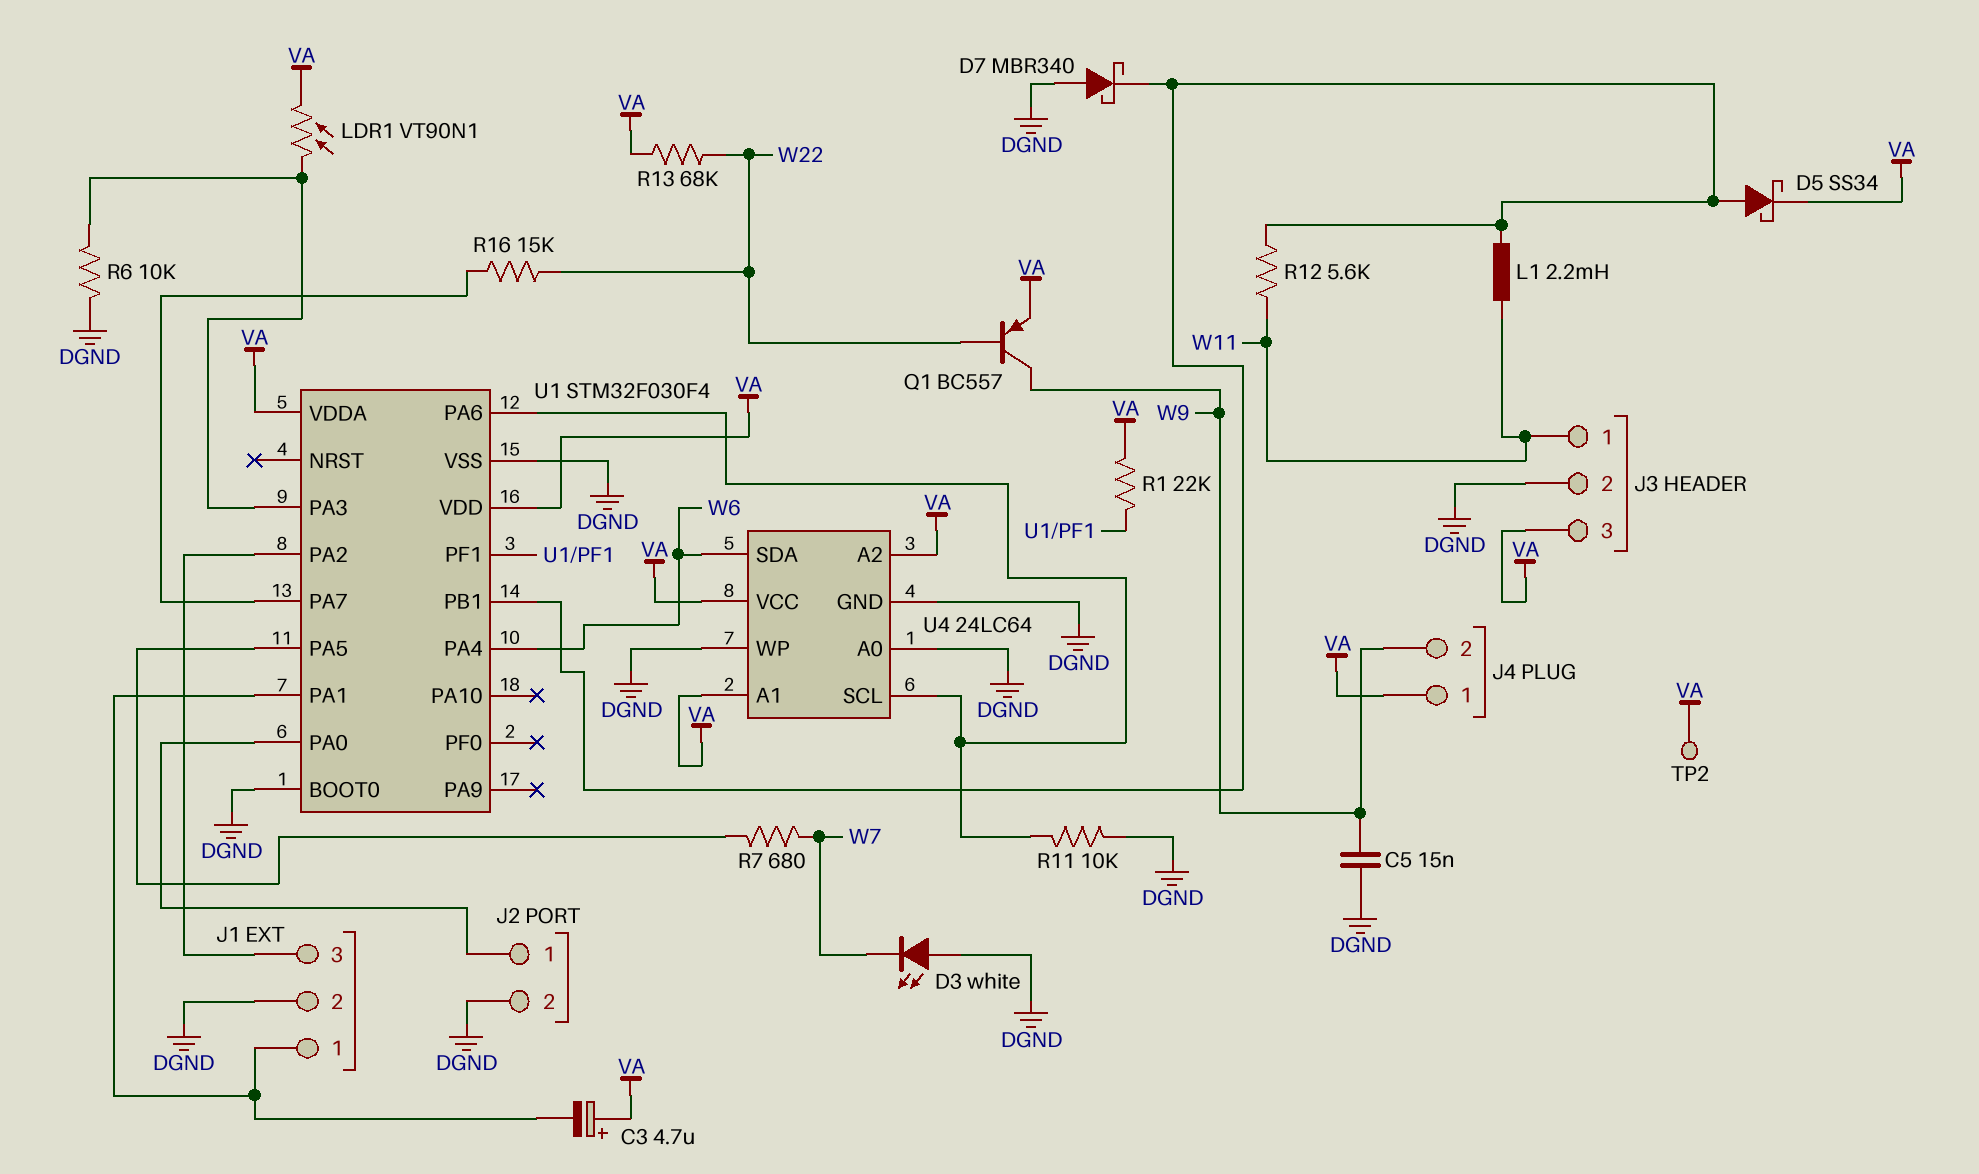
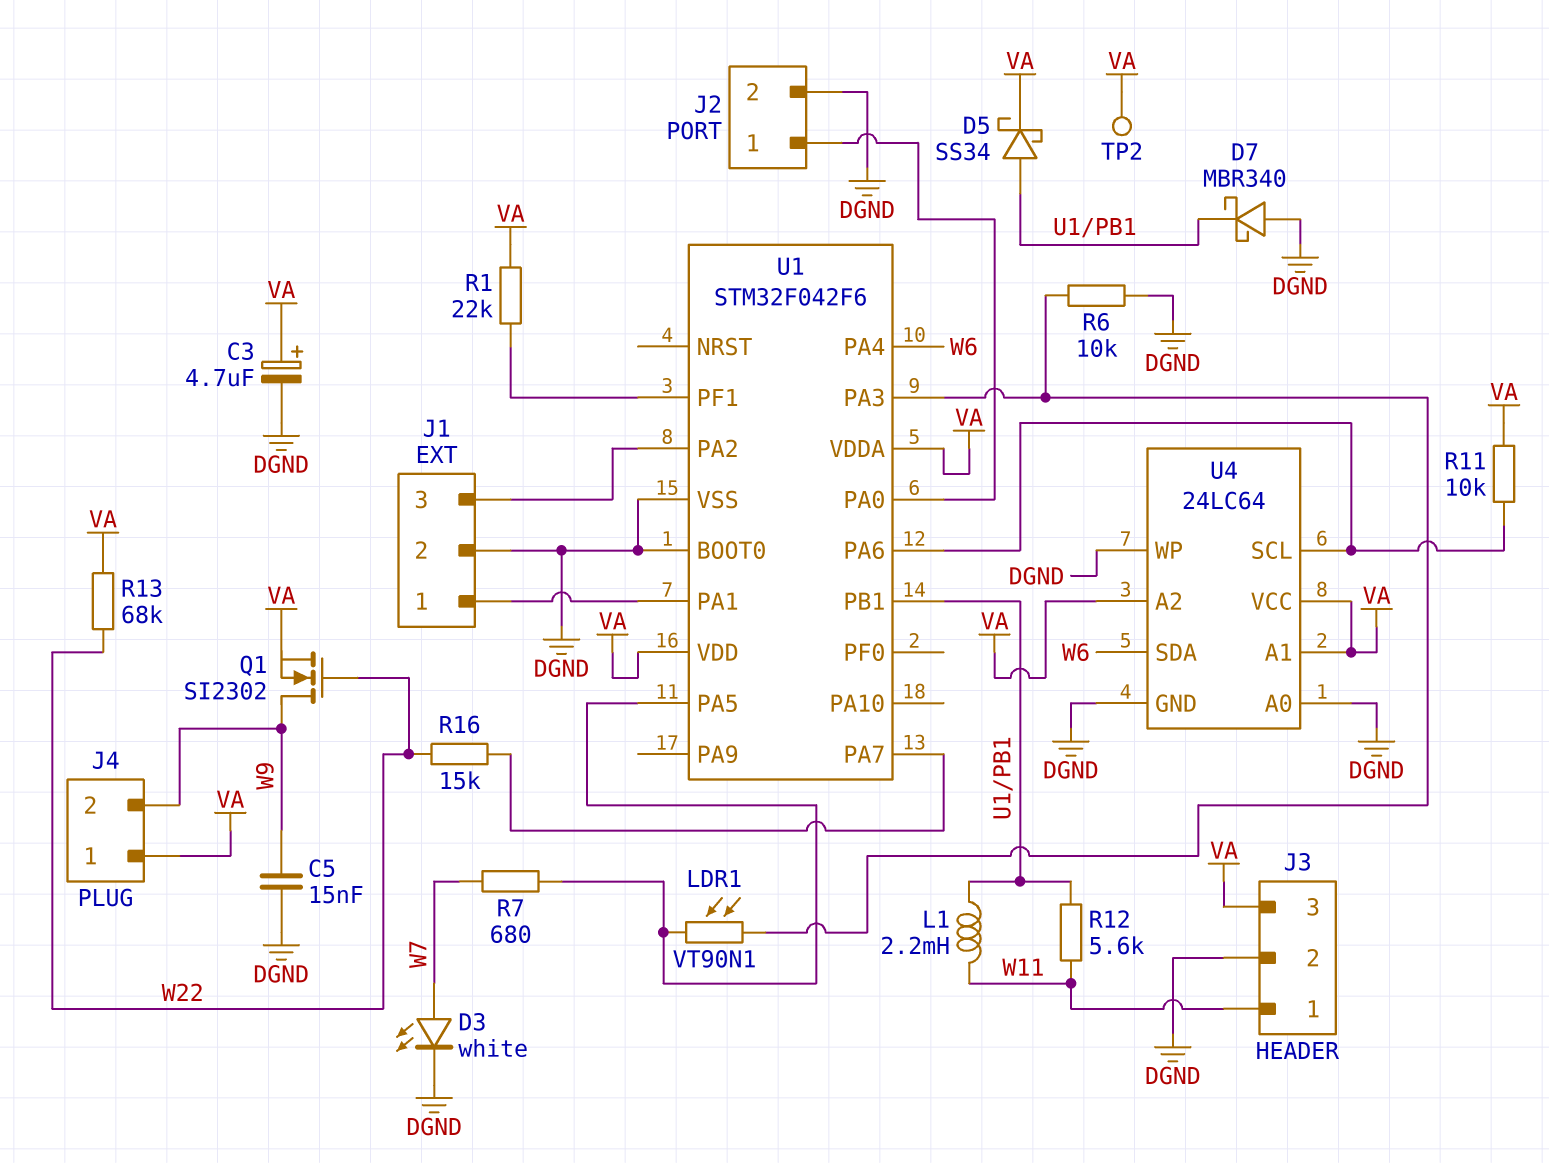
C3: 4.7uF (plus VA, minus J1/1) -> 4.7uF (plus VA, minus DGND)
D3: LED white (A DGND, K W7) -> LED white (A W7, K DGND)
LDR1: VT90N1 (U1/PA3, VA) -> VT90N1 (U1/PA3, U1/PA5)
Q1: PNP BC557 (B W22, C W9, E VA) -> NMOS SI2302 (G W22, D W9, S VA)
R11: 10k (DGND, U1/PA6) -> 10k (U1/PA6, VA)
U1: STM32F030F4 -> STM32F042F6

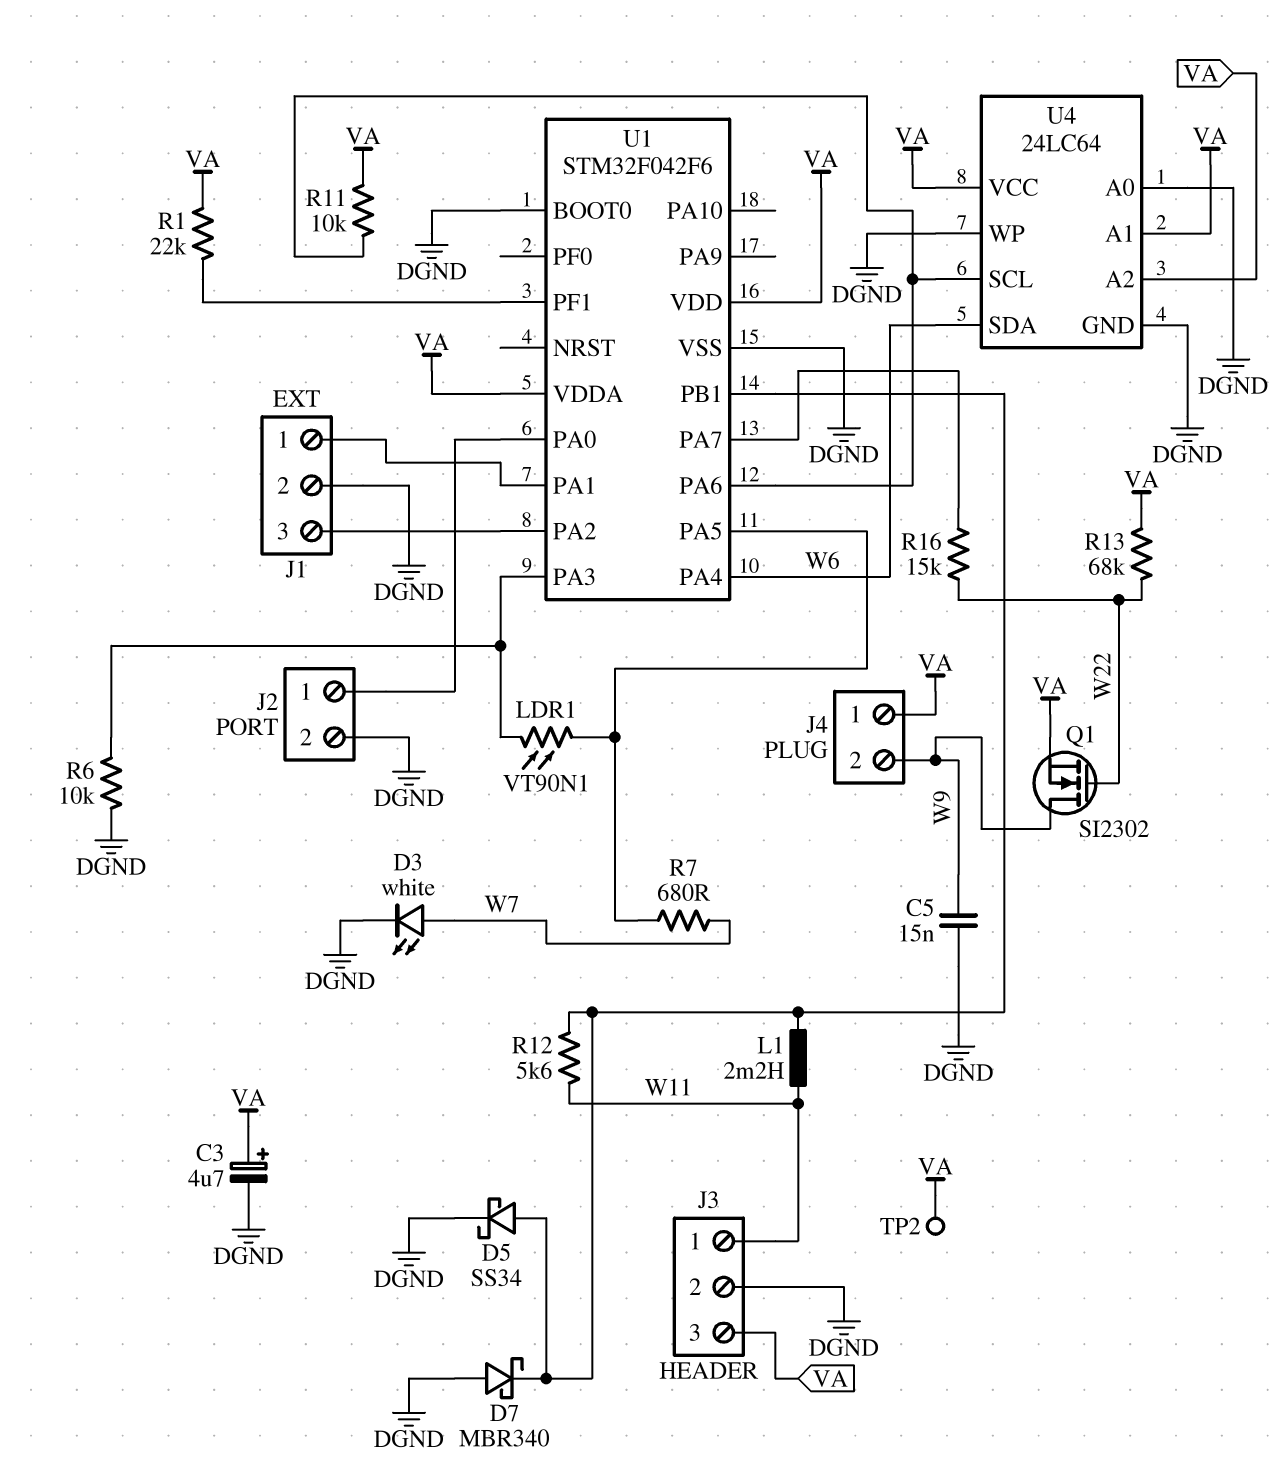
D5: schottky SS34 (A U1/PB1, K VA) -> schottky SS34 (A U1/PB1, K DGND)

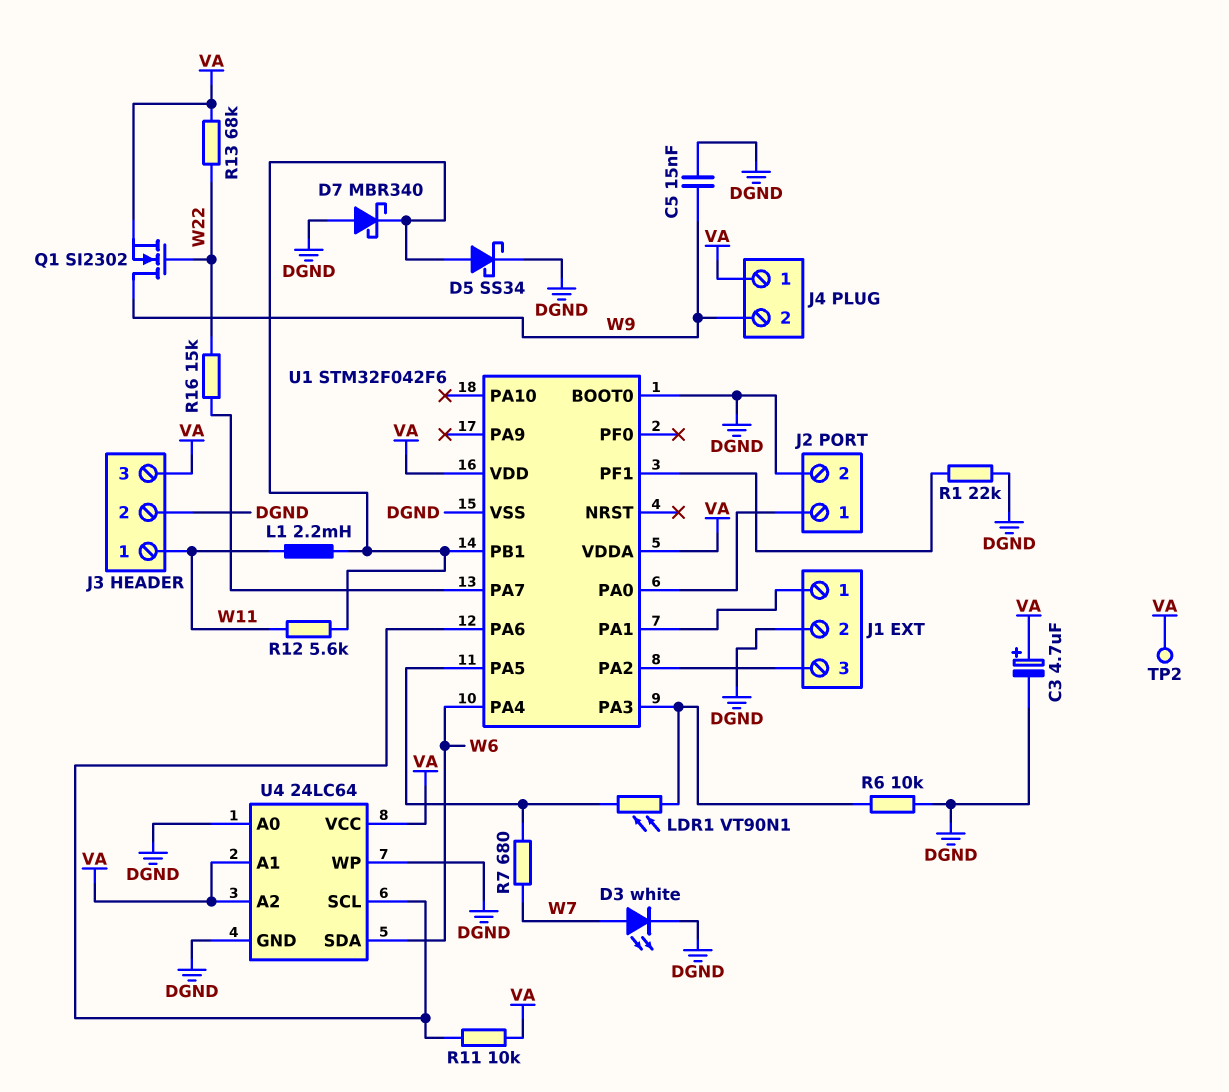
R1: 22k (U1/PF1, VA) -> 22k (DGND, U1/PF1)

